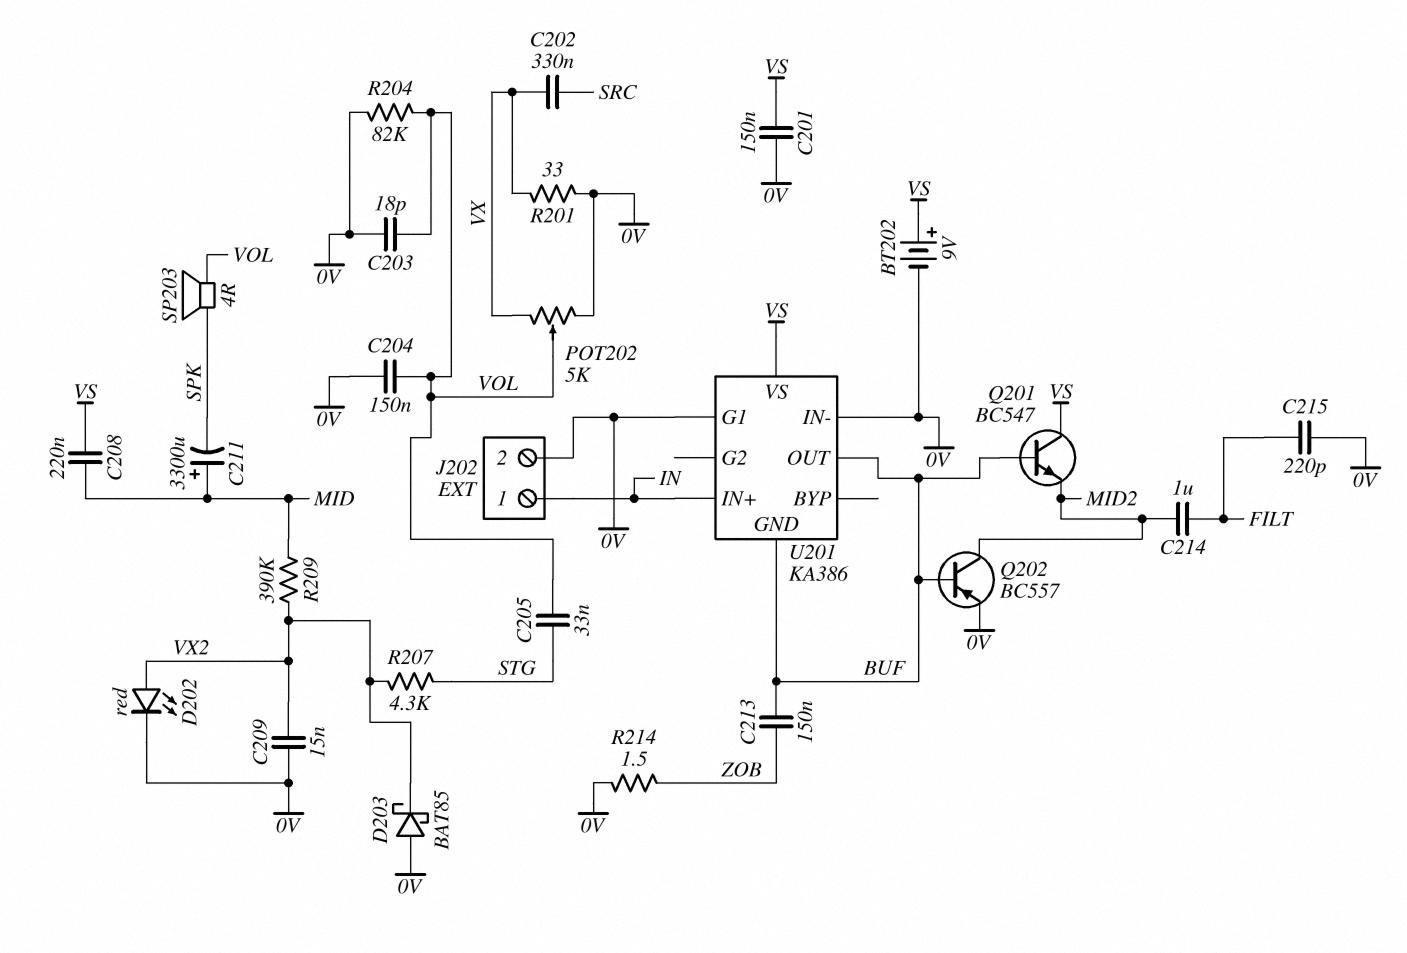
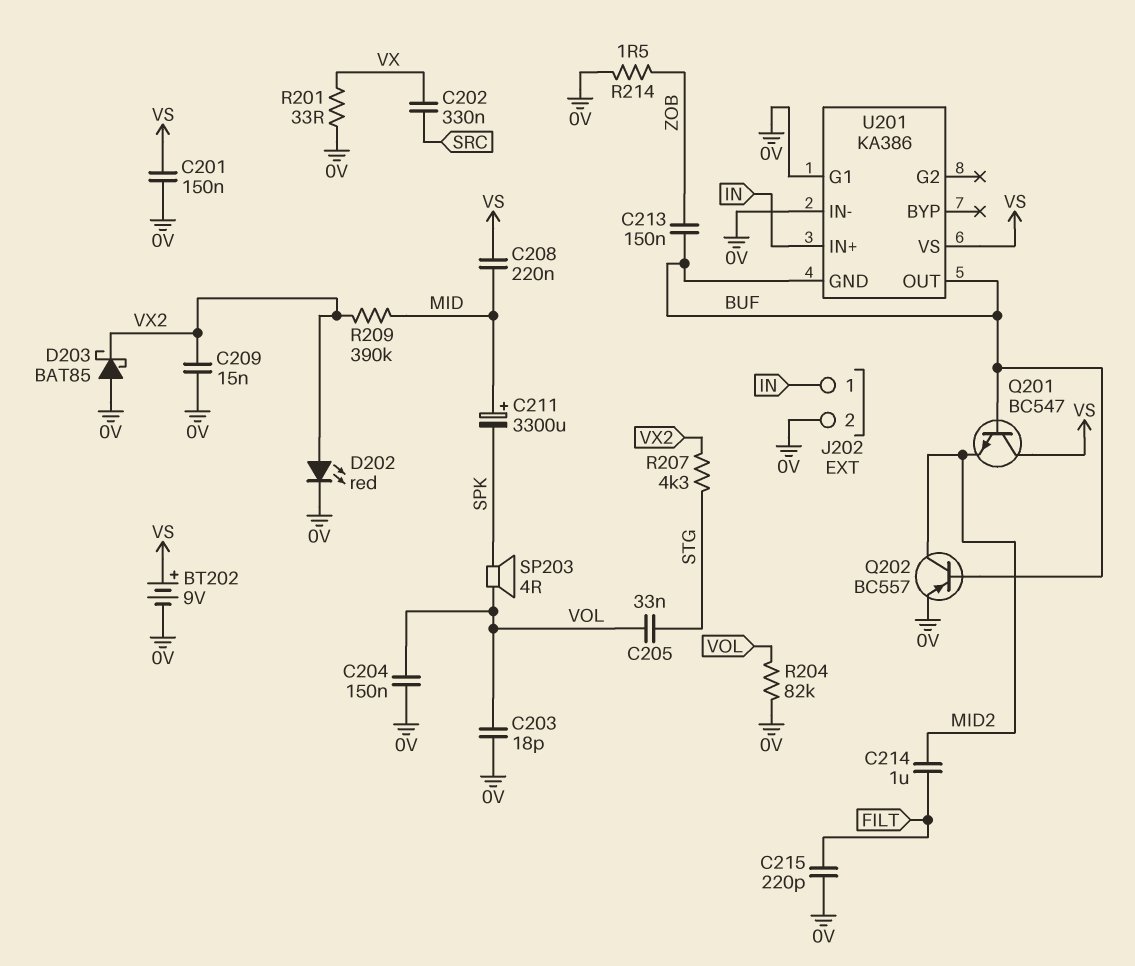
POT202: 5k (0V, VX, wiper VOL) -> none

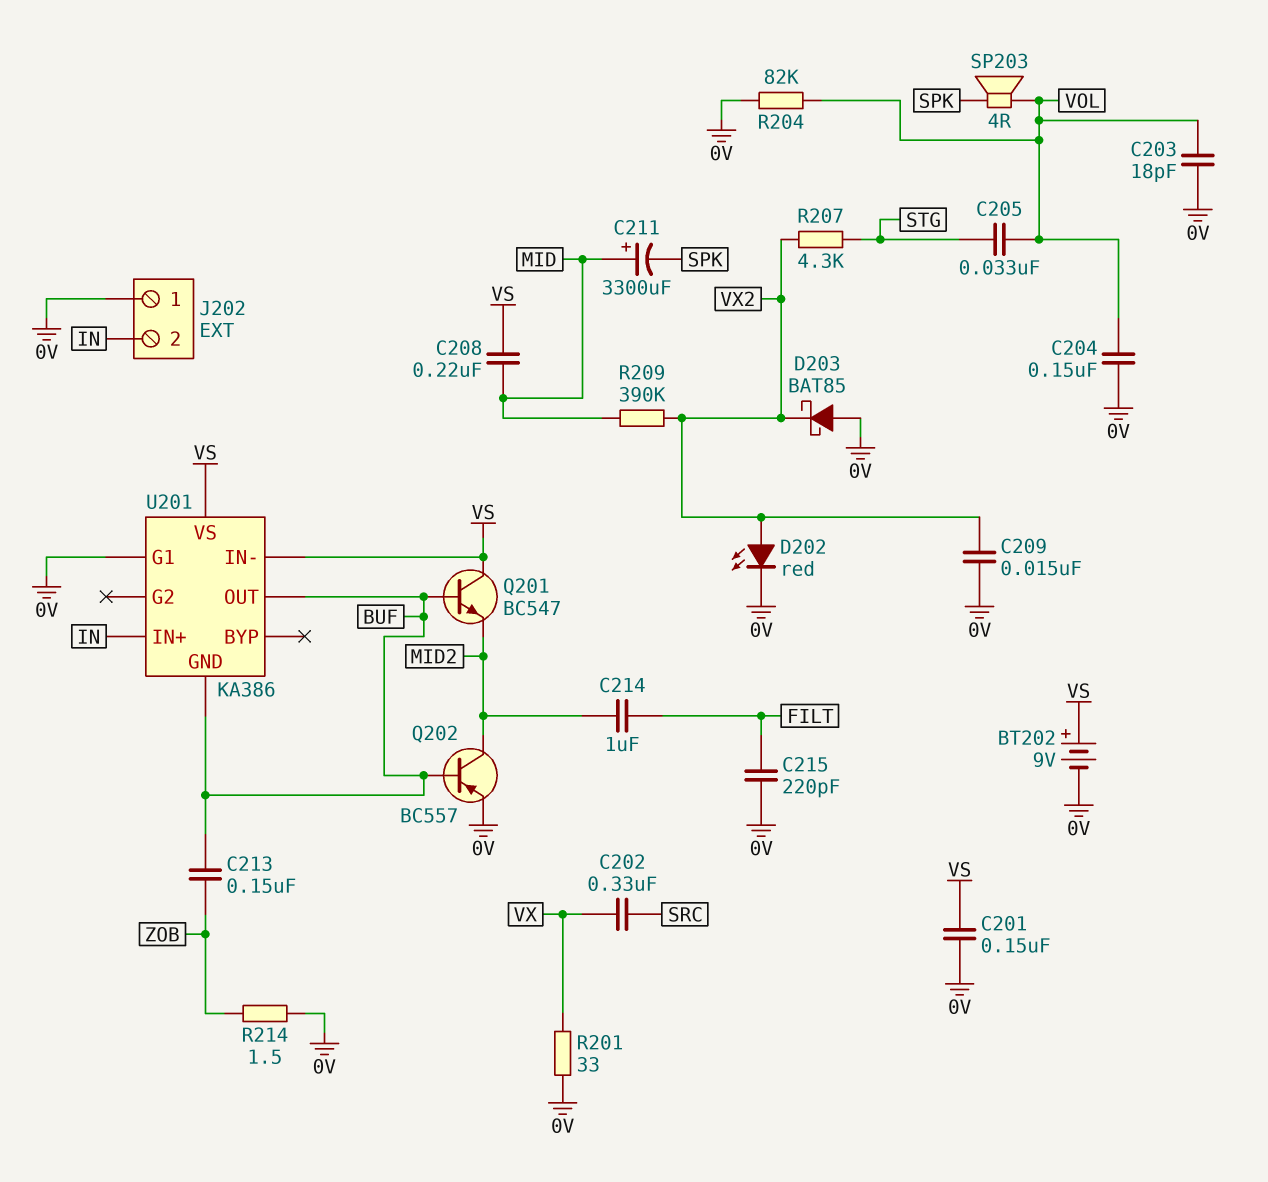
J202 pin 1: IN -> 0V
J202 pin 2: 0V -> IN
U201 pin IN-: 0V -> VS

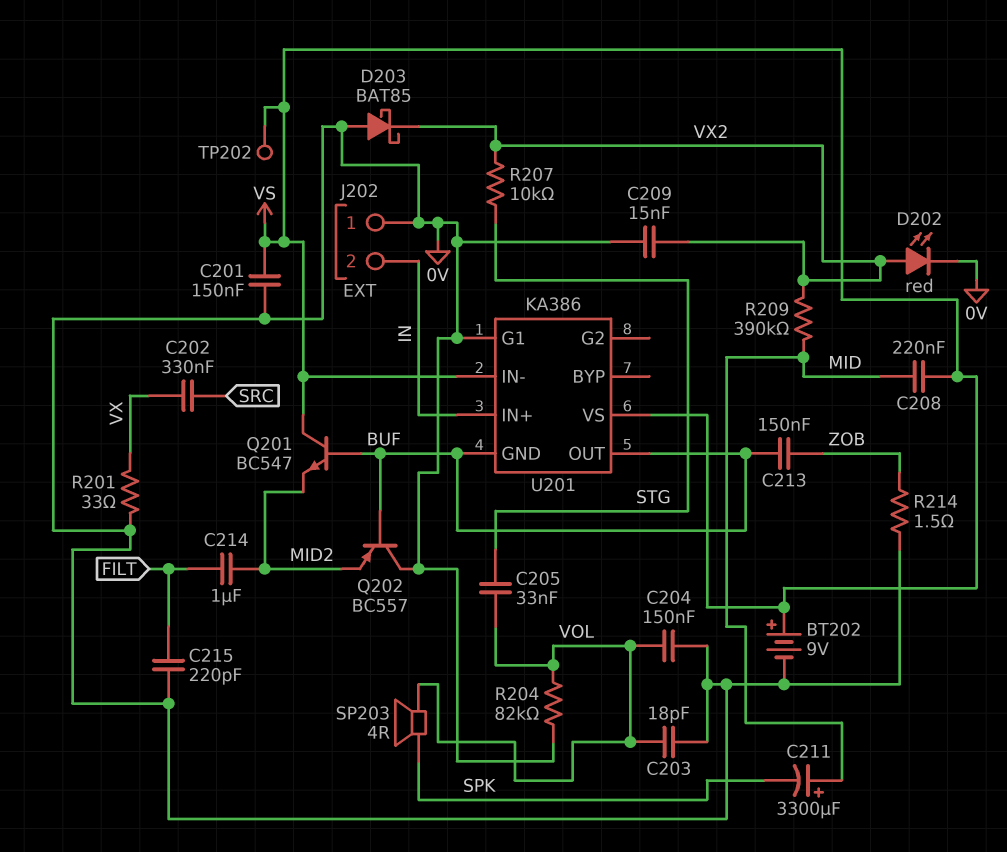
Q202: PNP BC557 (B BUF, C MID2, E 0V) -> PNP BC557 (B BUF, C 0V, E MID2)
R207: 4.3k (STG, VX2) -> 10k (STG, VX2)
TP202: none -> test point (VS)

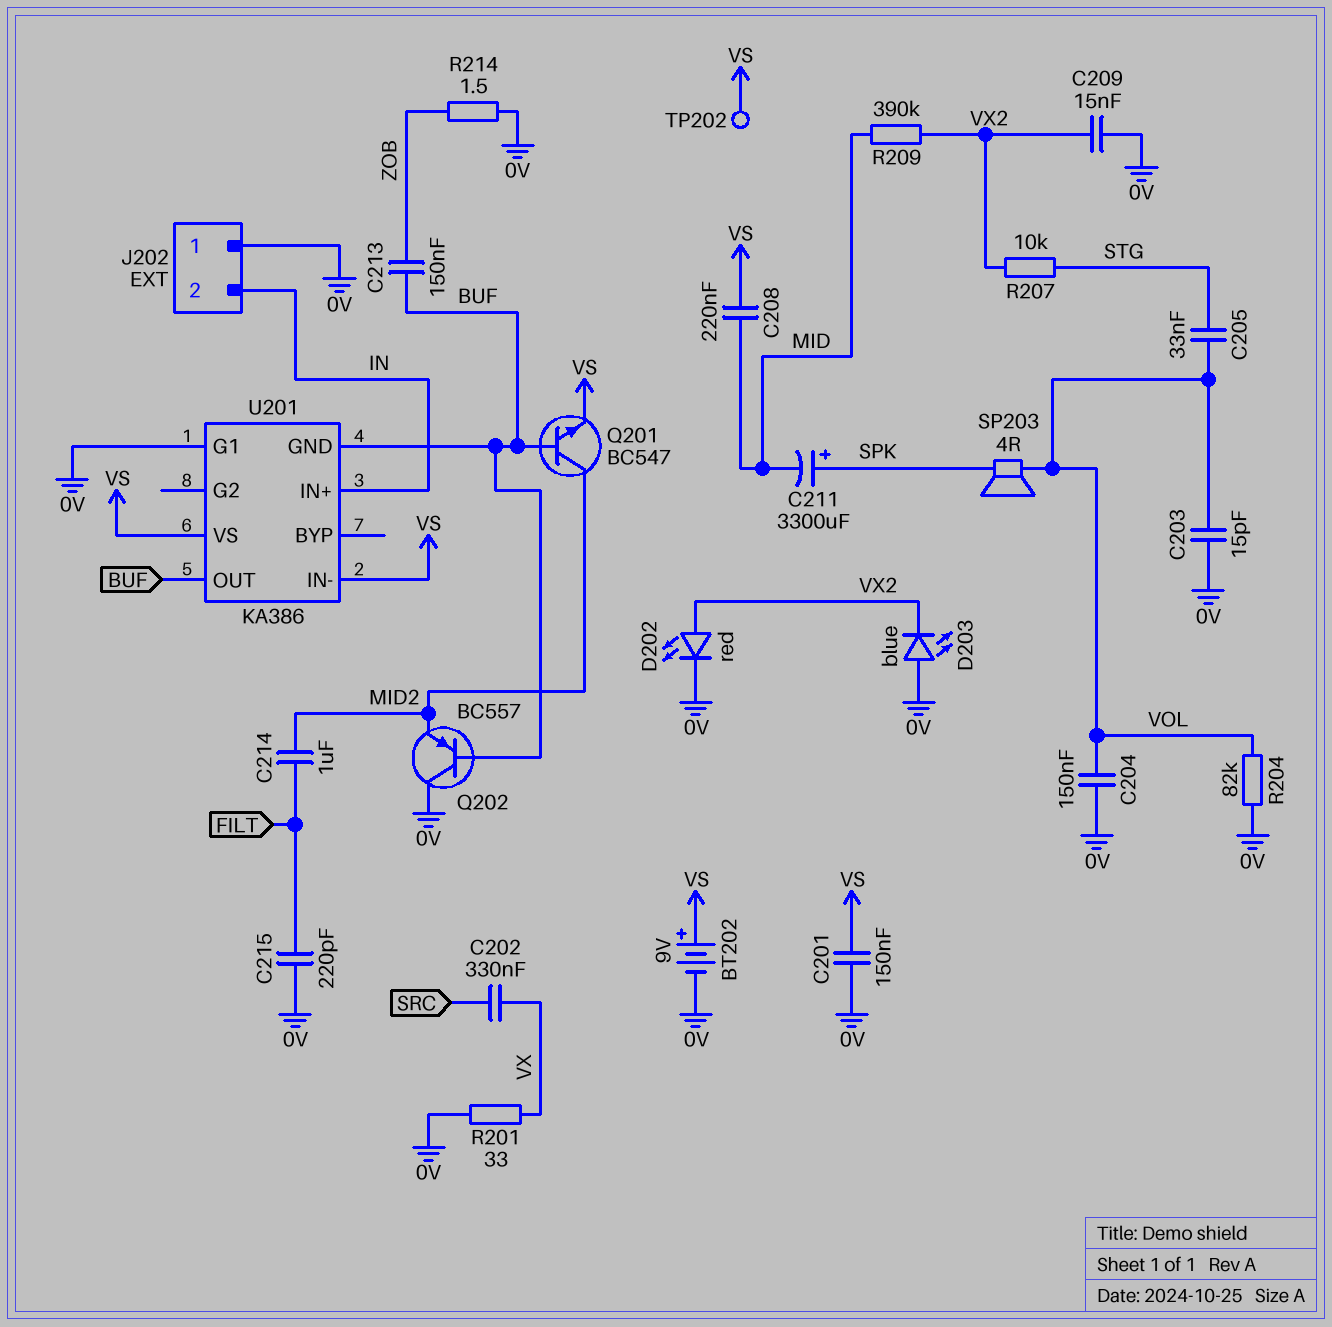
C203: 18pF (0V, VOL) -> 15pF (0V, VOL)
C211: 3300uF (plus MID, minus SPK) -> 3300uF (plus SPK, minus MID)
D203: schottky BAT85 (A 0V, K VX2) -> LED blue (A 0V, K VX2)
Q201: NPN BC547 (B BUF, C VS, E MID2) -> NPN BC547 (B BUF, C MID2, E VS)

